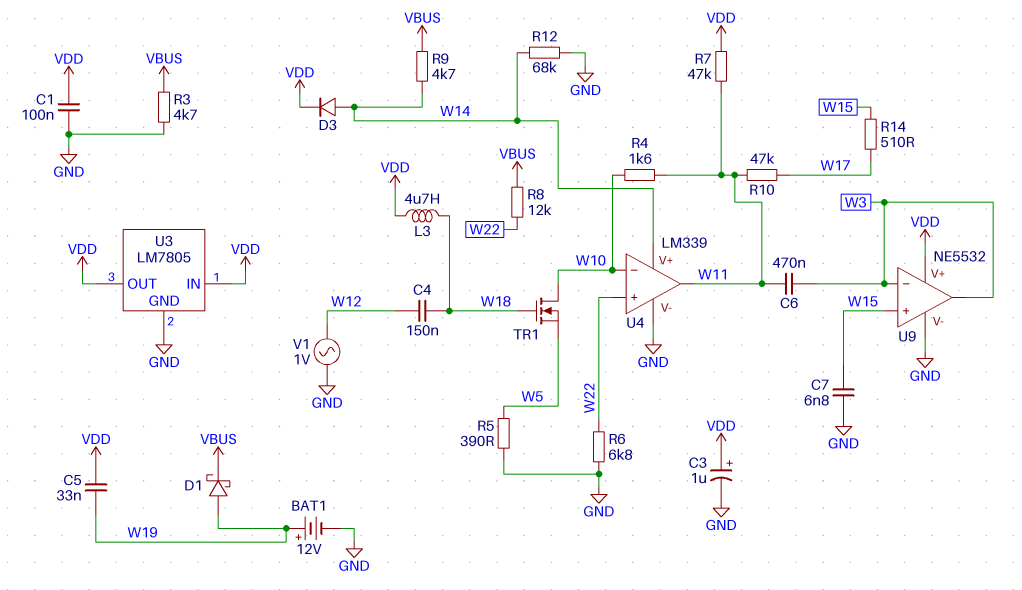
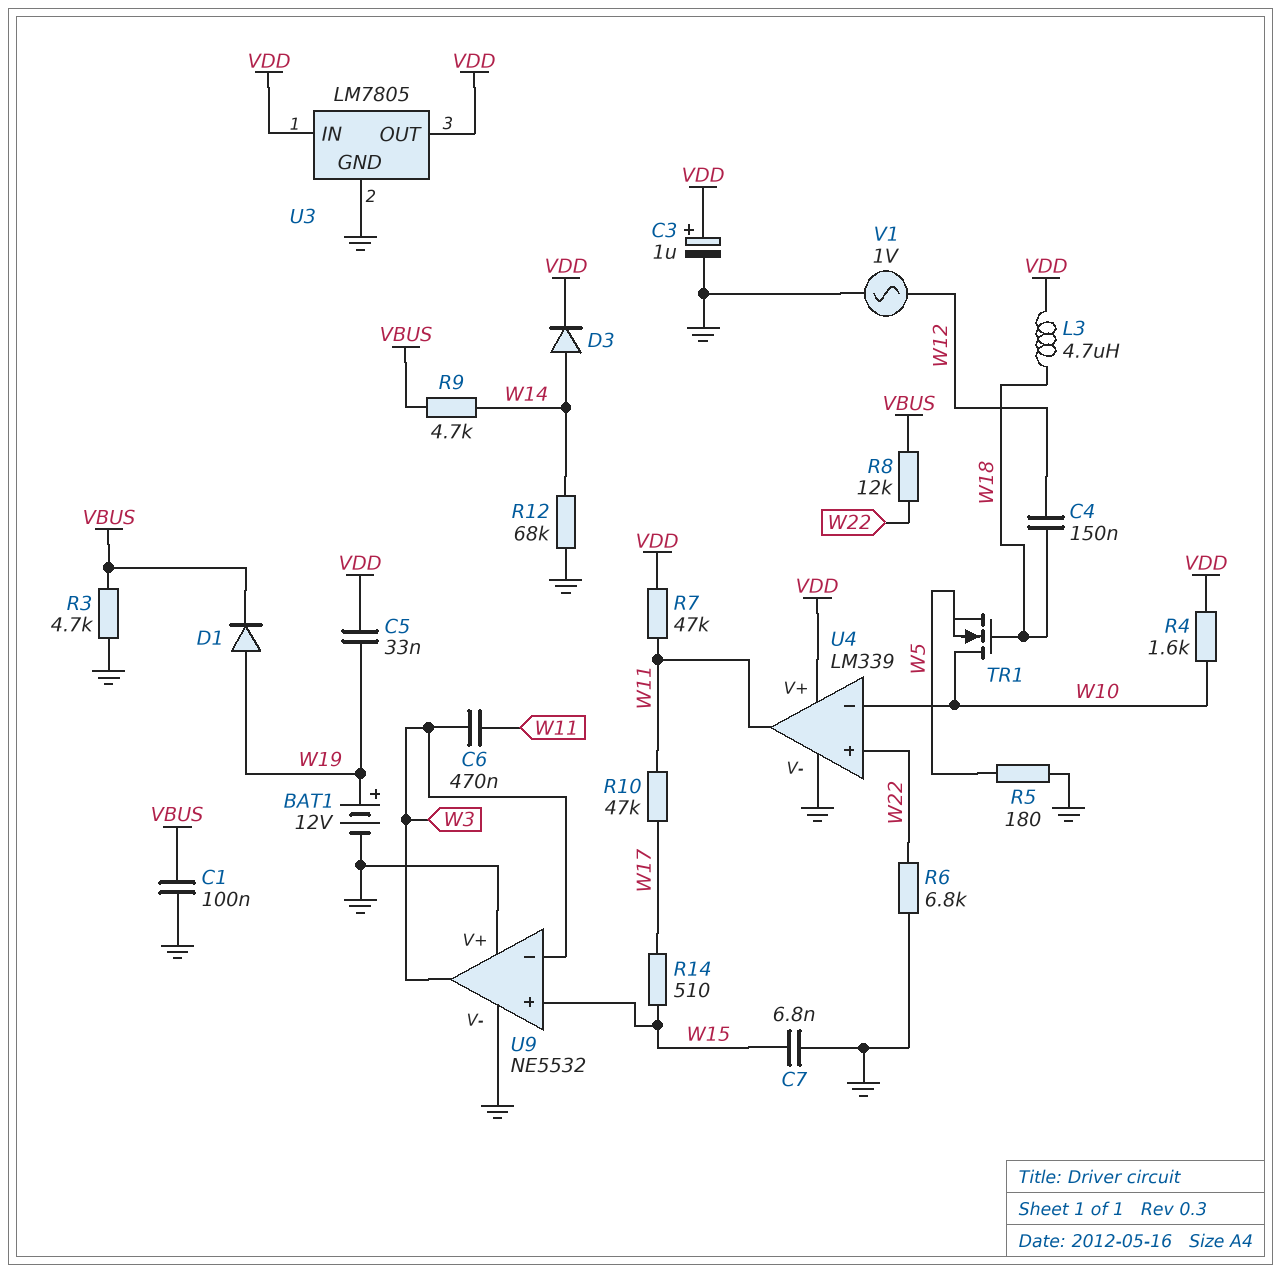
C1: 100nF (GND, VDD) -> 100nF (GND, VBUS)
D1: schottky (A W19, K VBUS) -> diode (A W19, K VBUS)
R4: 1.6k (W10, W11) -> 1.6k (VDD, W10)
R5: 390 (GND, W5) -> 180 (GND, W5)
U4 pin V+: W14 -> VDD
U9 pin V+: VDD -> GND

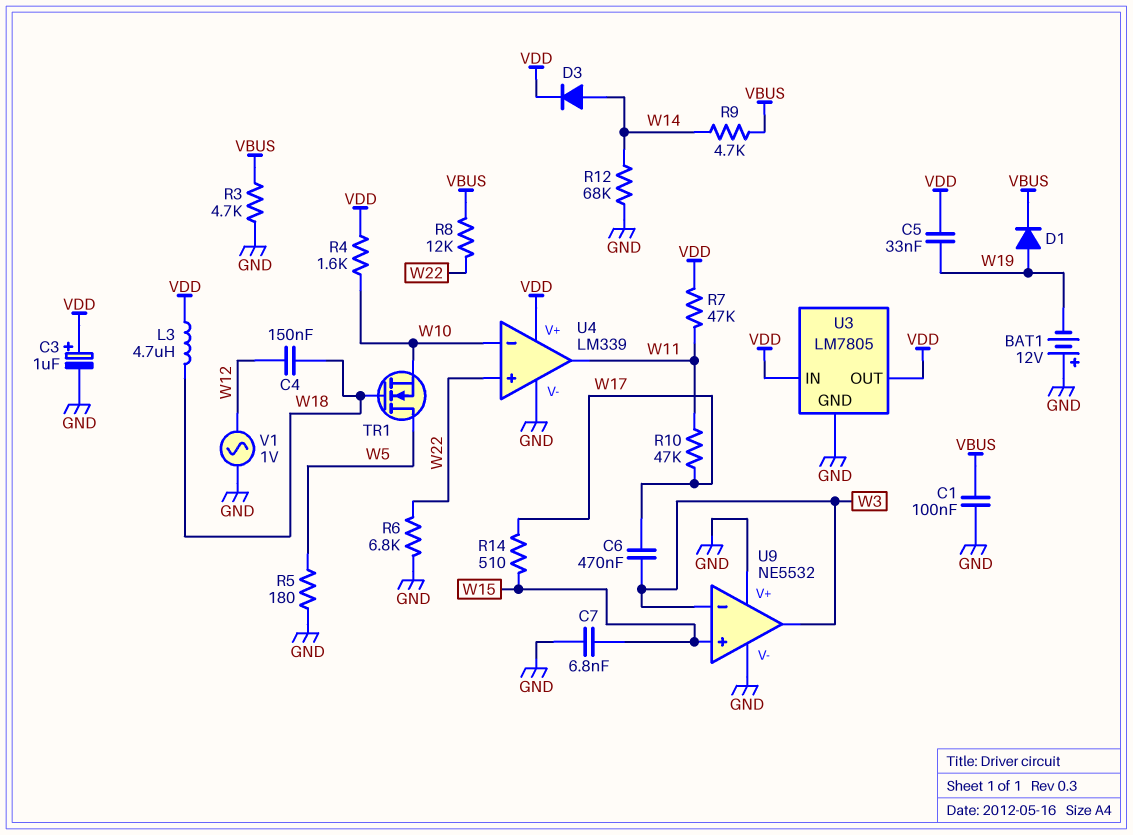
BAT1: 12V (plus W19, minus GND) -> 12V (plus GND, minus W19)
C6: 470nF (W3, W11) -> 470nF (W3, W17)
TR1: NMOS (G W18, D W10, S W5) -> NMOS (G W18, D W5, S W10)

